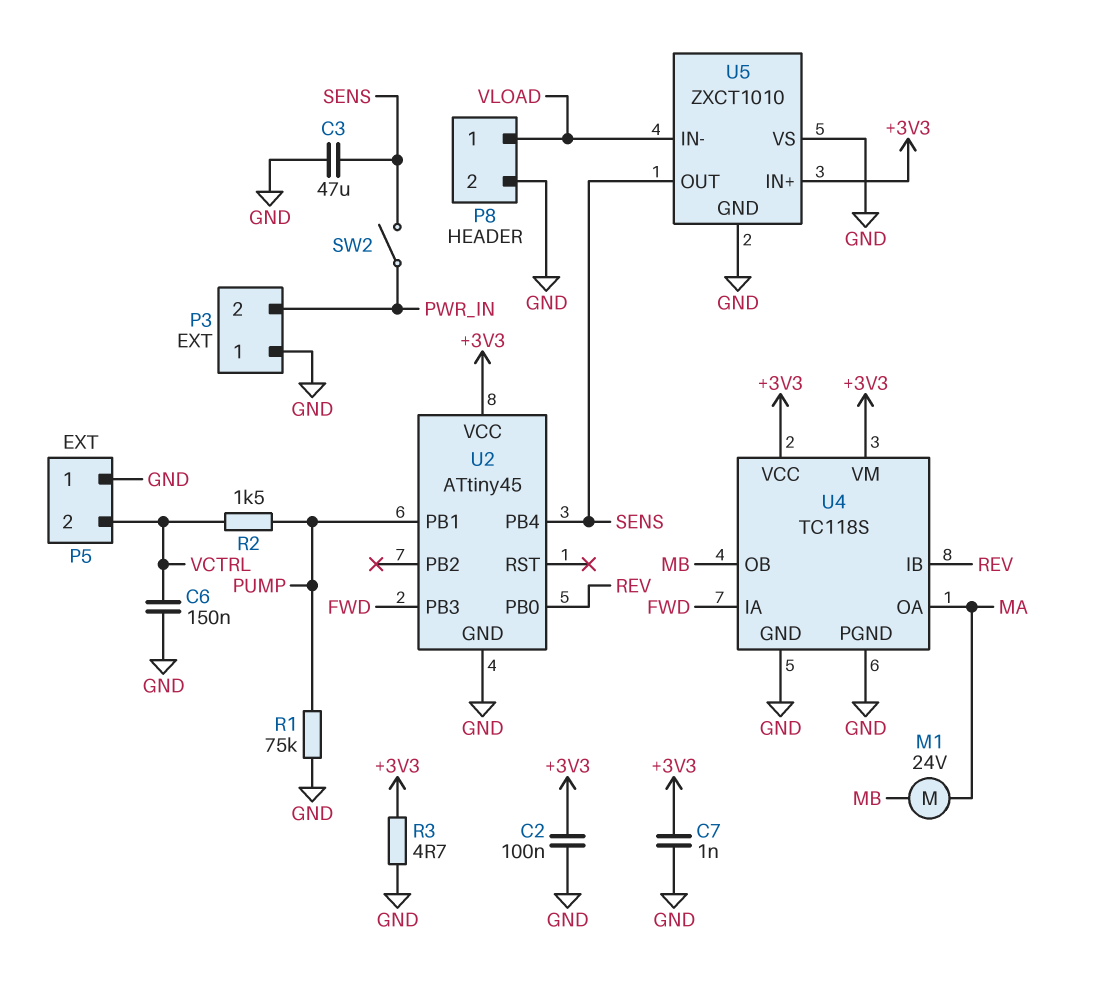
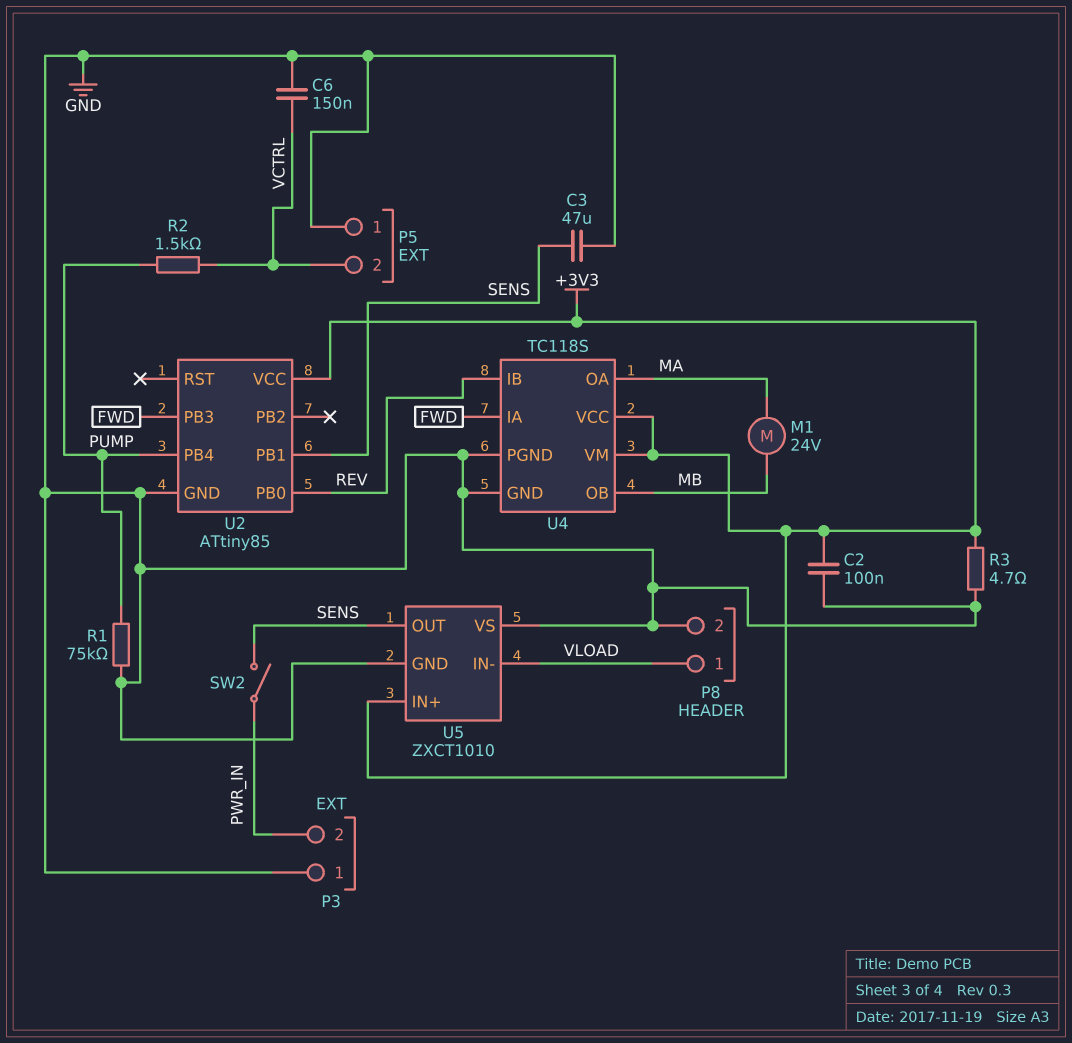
C7: 1nF (+3V3, GND) -> none
U2: ATtiny45 -> ATtiny85
U2 pin PB1: PUMP -> SENS
U2 pin PB4: SENS -> PUMP

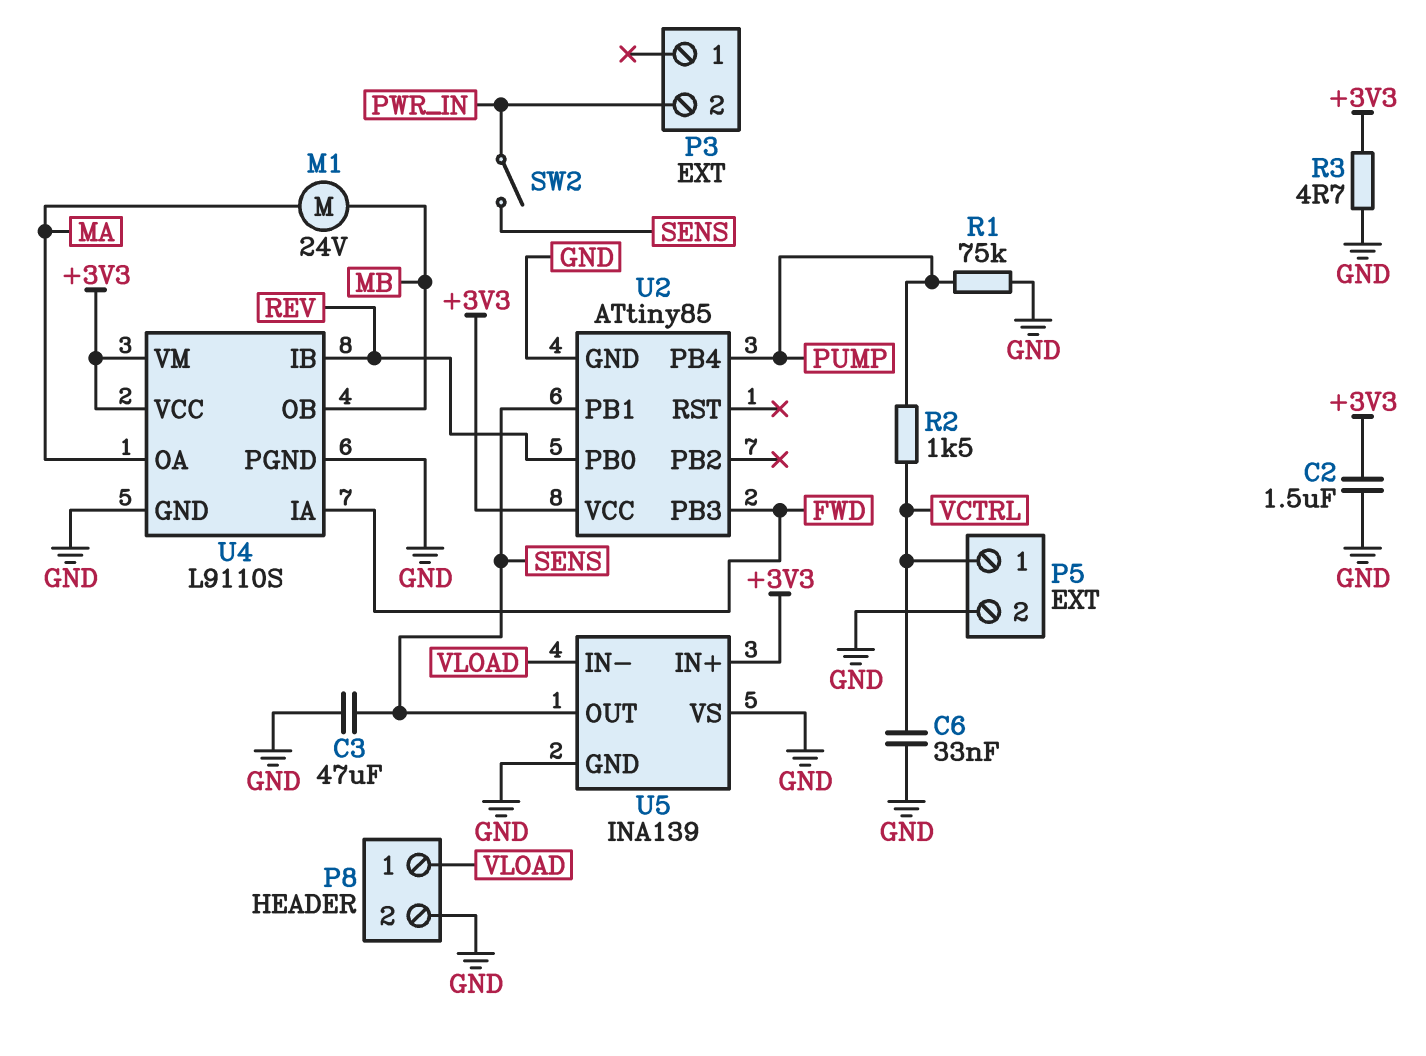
C2: 100nF (+3V3, GND) -> 1.5uF (+3V3, GND)
C6: 150nF (GND, VCTRL) -> 33nF (GND, VCTRL)
P3 pin 1: GND -> none
P5 pin 1: GND -> VCTRL
P5 pin 2: VCTRL -> GND
U4: TC118S -> L9110S
U5: ZXCT1010 -> INA139

